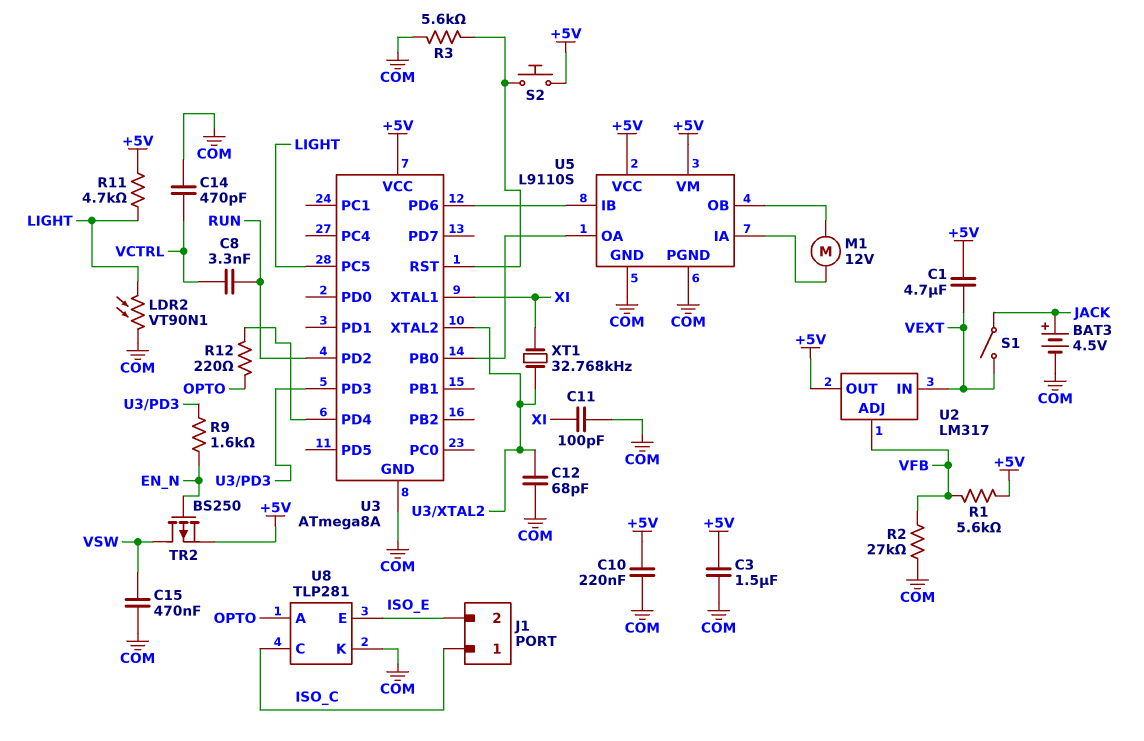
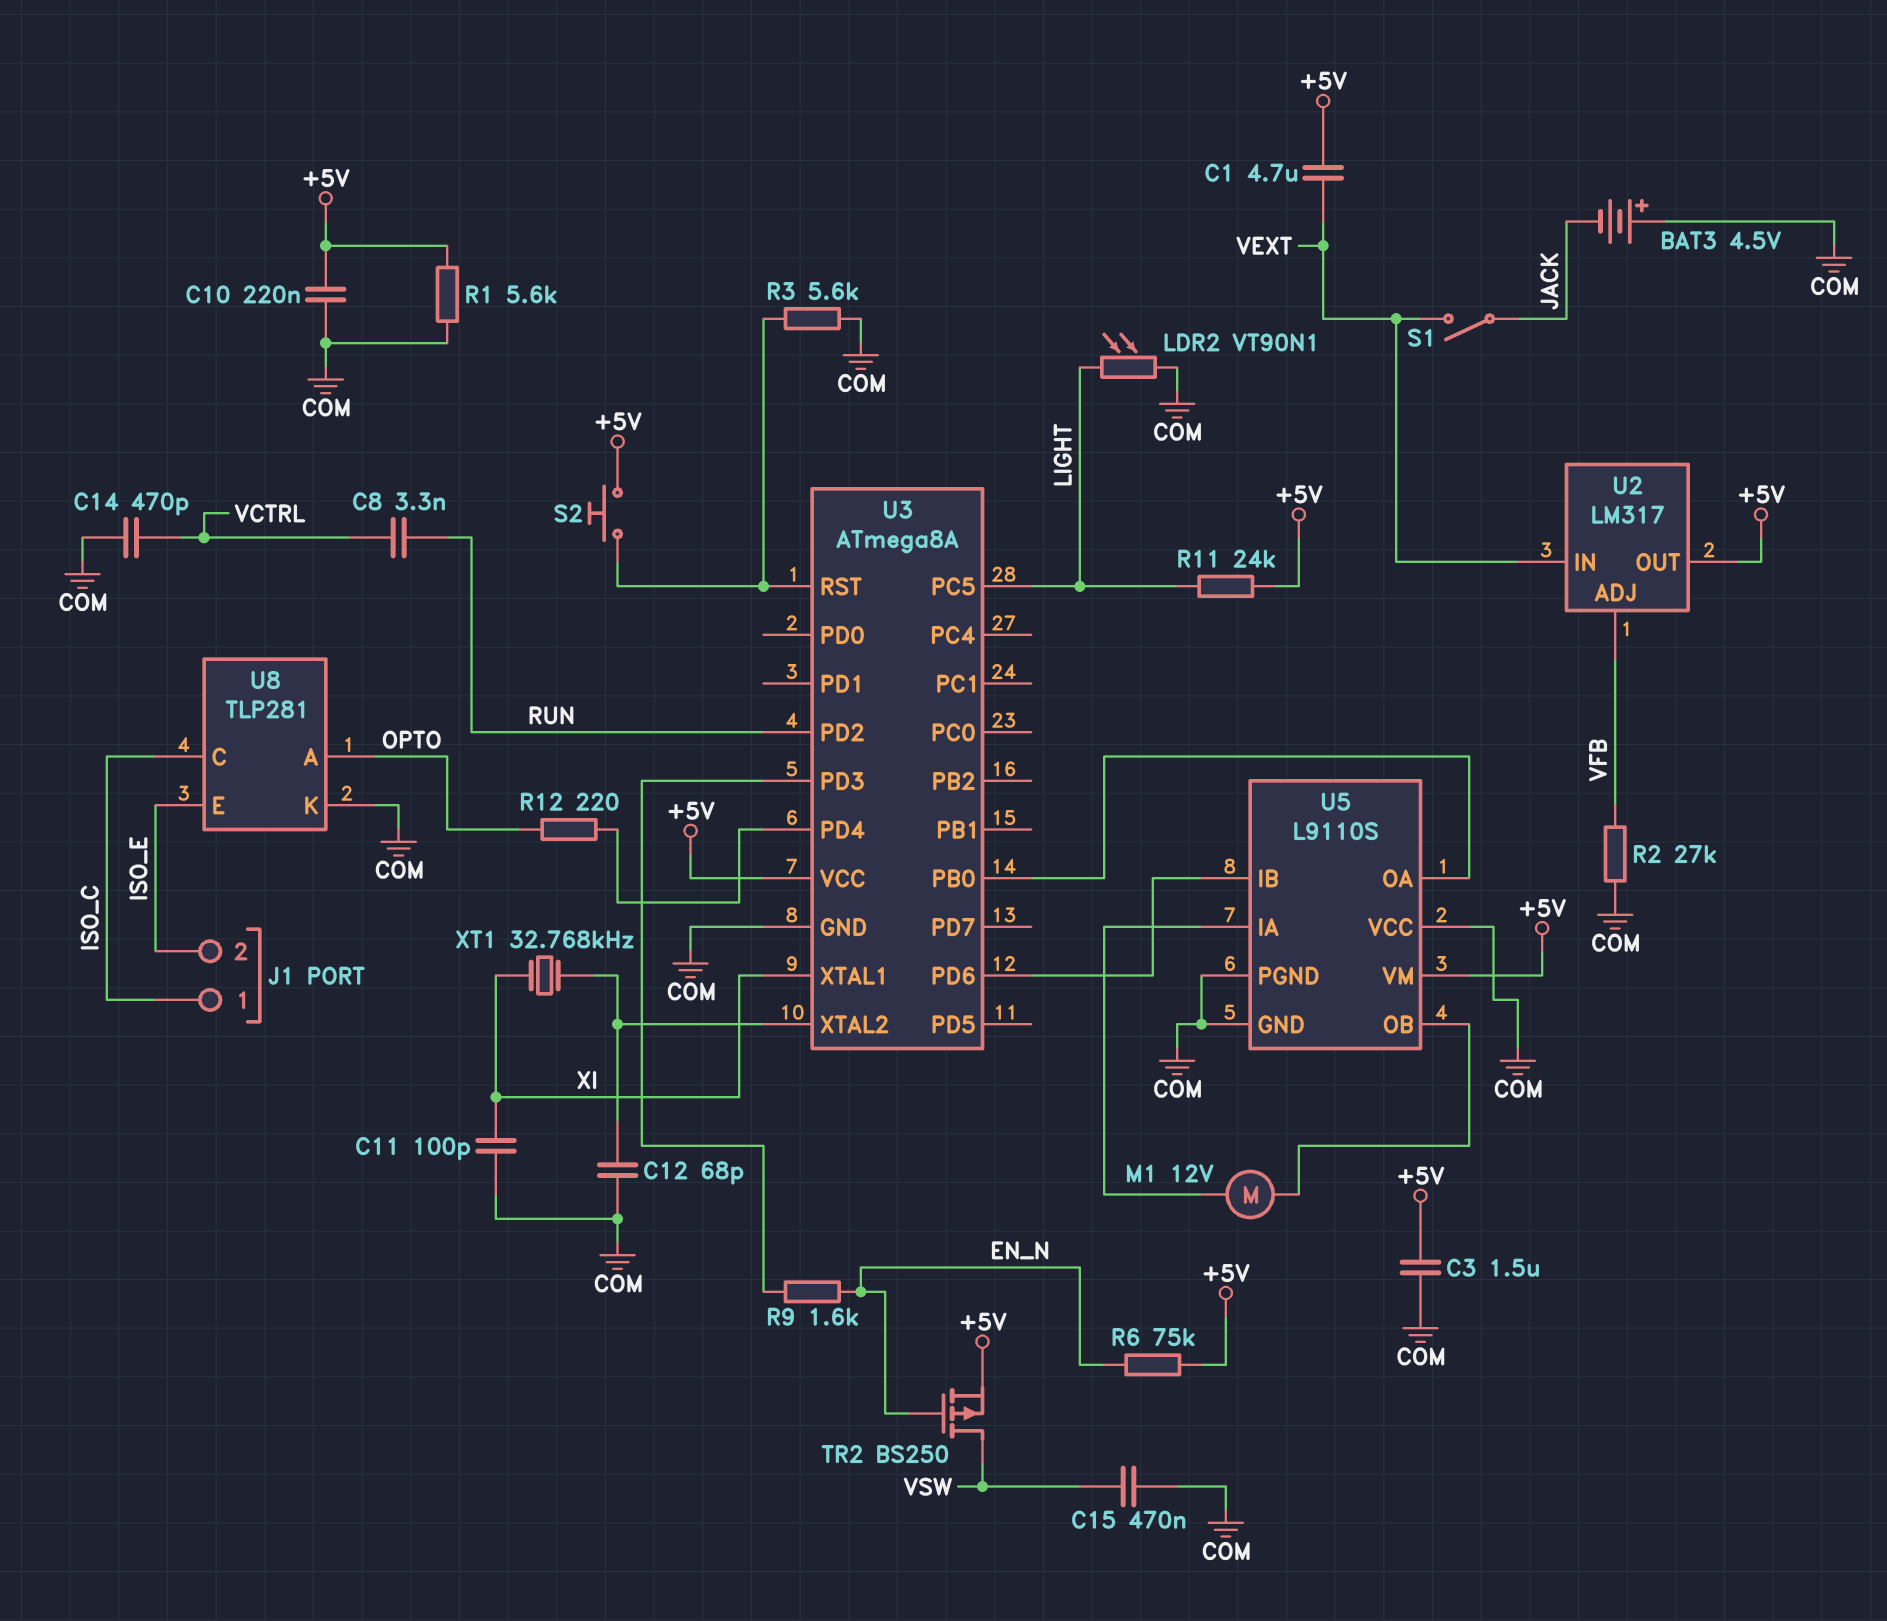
BAT3: 4.5V (plus JACK, minus COM) -> 4.5V (plus COM, minus JACK)
R1: 5.6k (+5V, VFB) -> 5.6k (+5V, COM)
R6: none -> 75k (+5V, EN_N)
R11: 4.7k (+5V, LIGHT) -> 24k (+5V, LIGHT)
U5 pin VCC: +5V -> COM

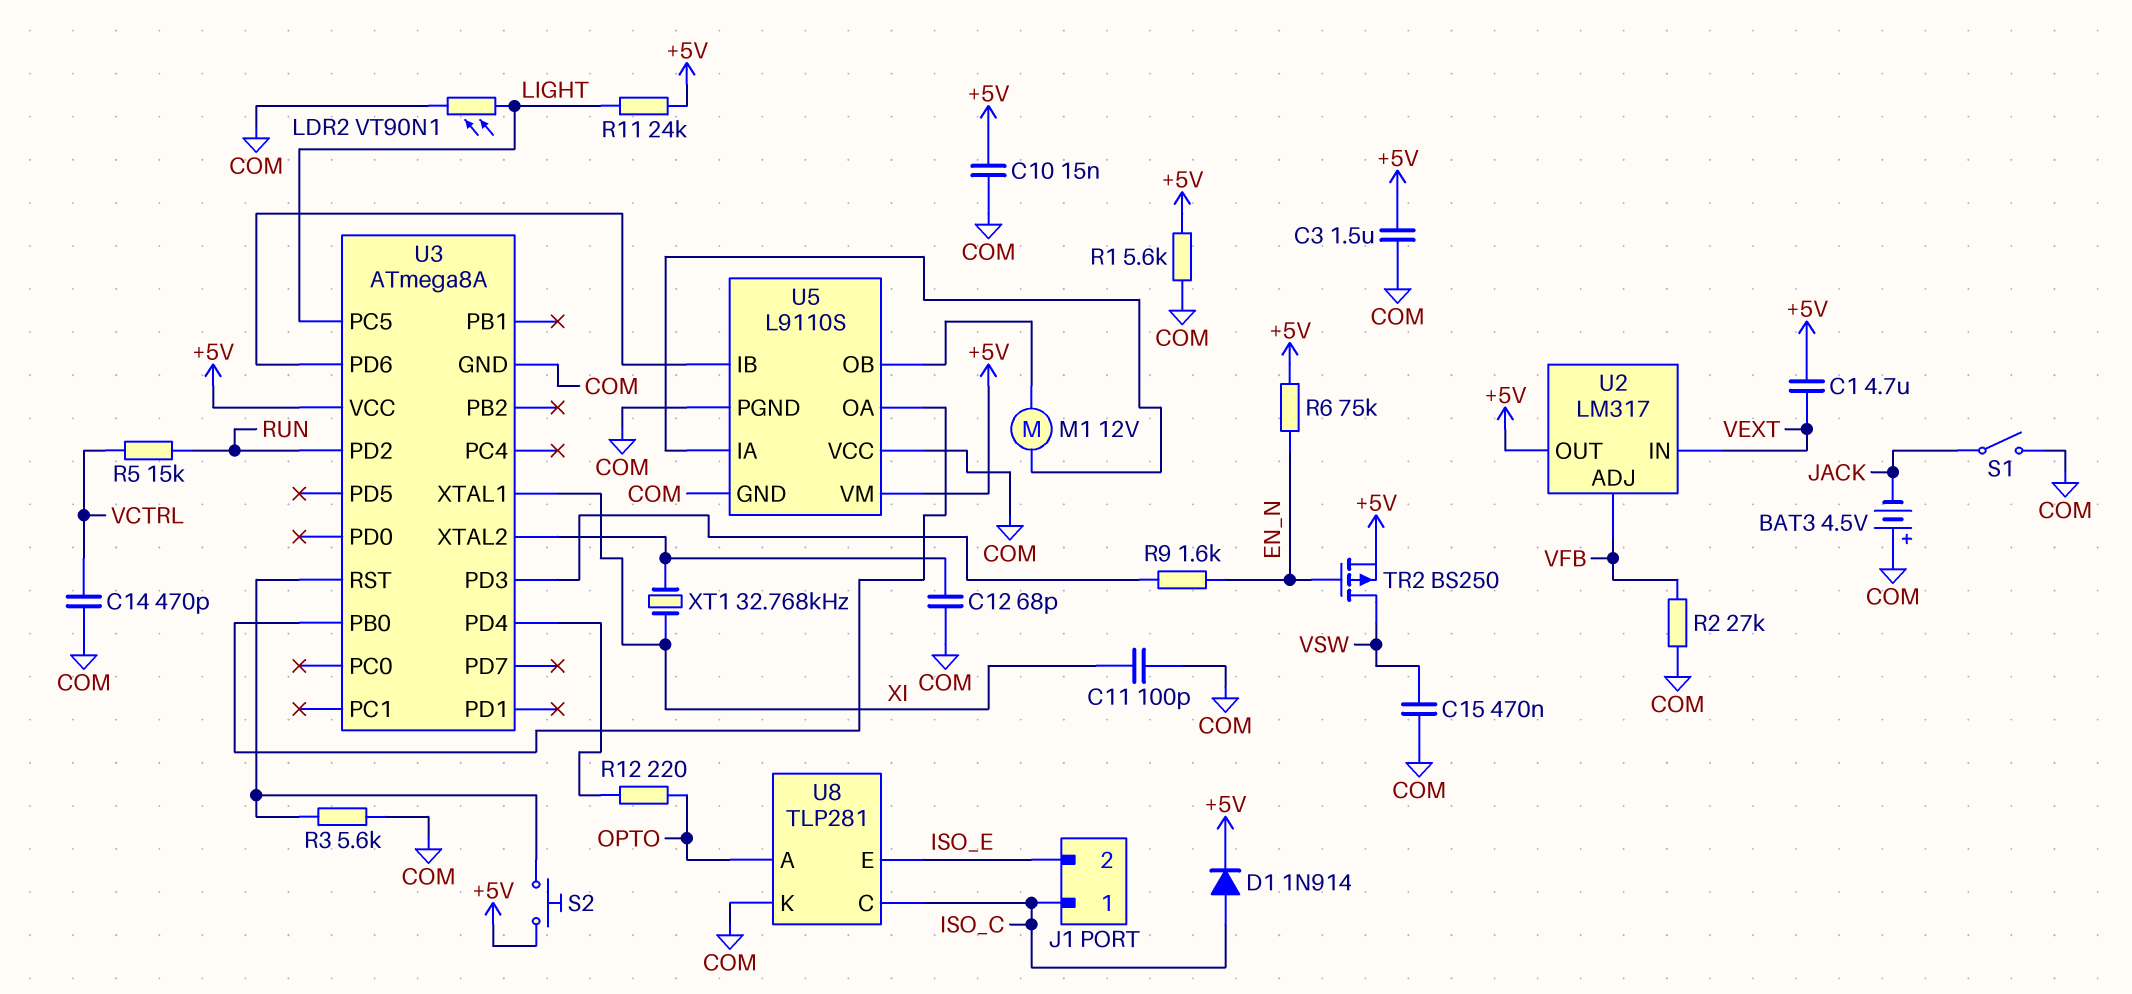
C8: 3.3nF (RUN, VCTRL) -> none
C10: 220nF (+5V, COM) -> 15nF (+5V, COM)
D1: none -> diode 1N914 (A ISO_C, K +5V)
R5: none -> 15k (RUN, VCTRL)
S1: switch (JACK, VEXT) -> switch (COM, JACK)

